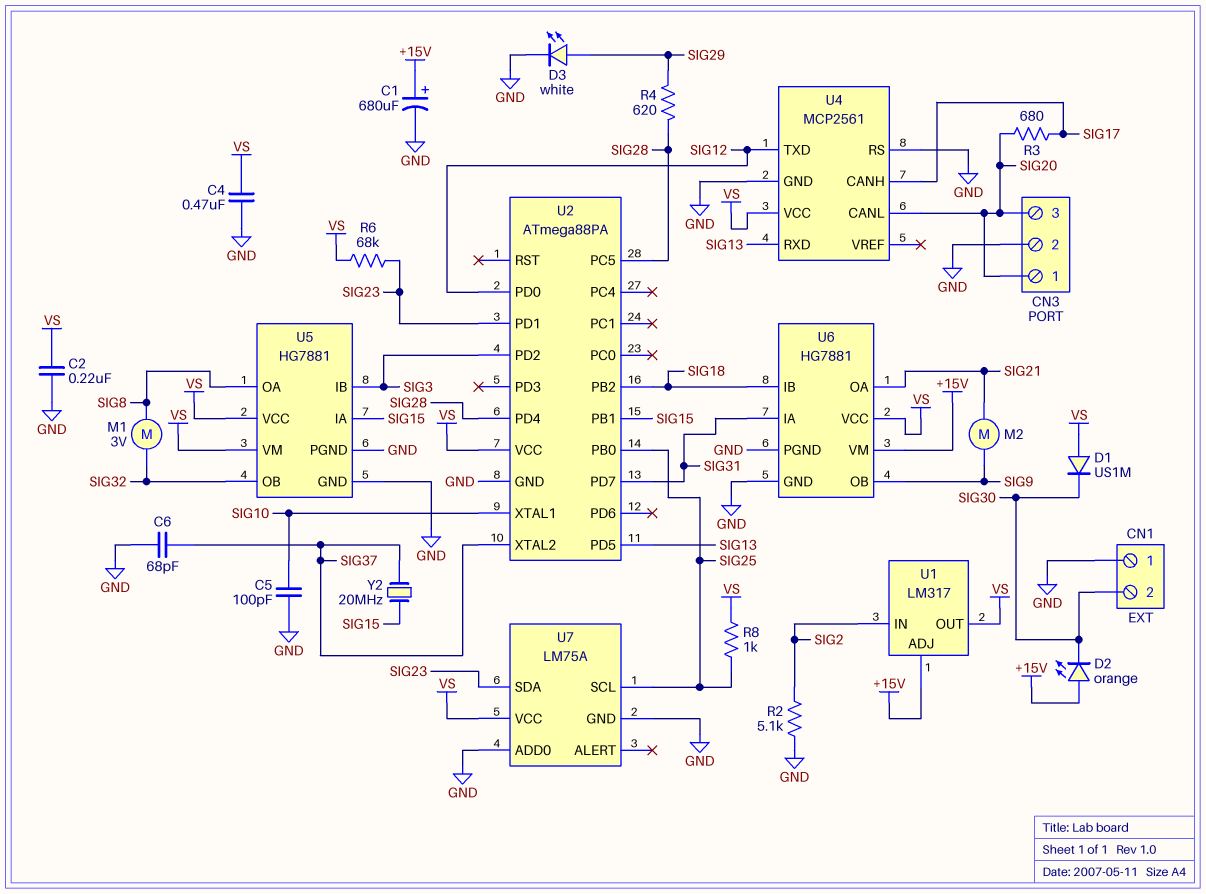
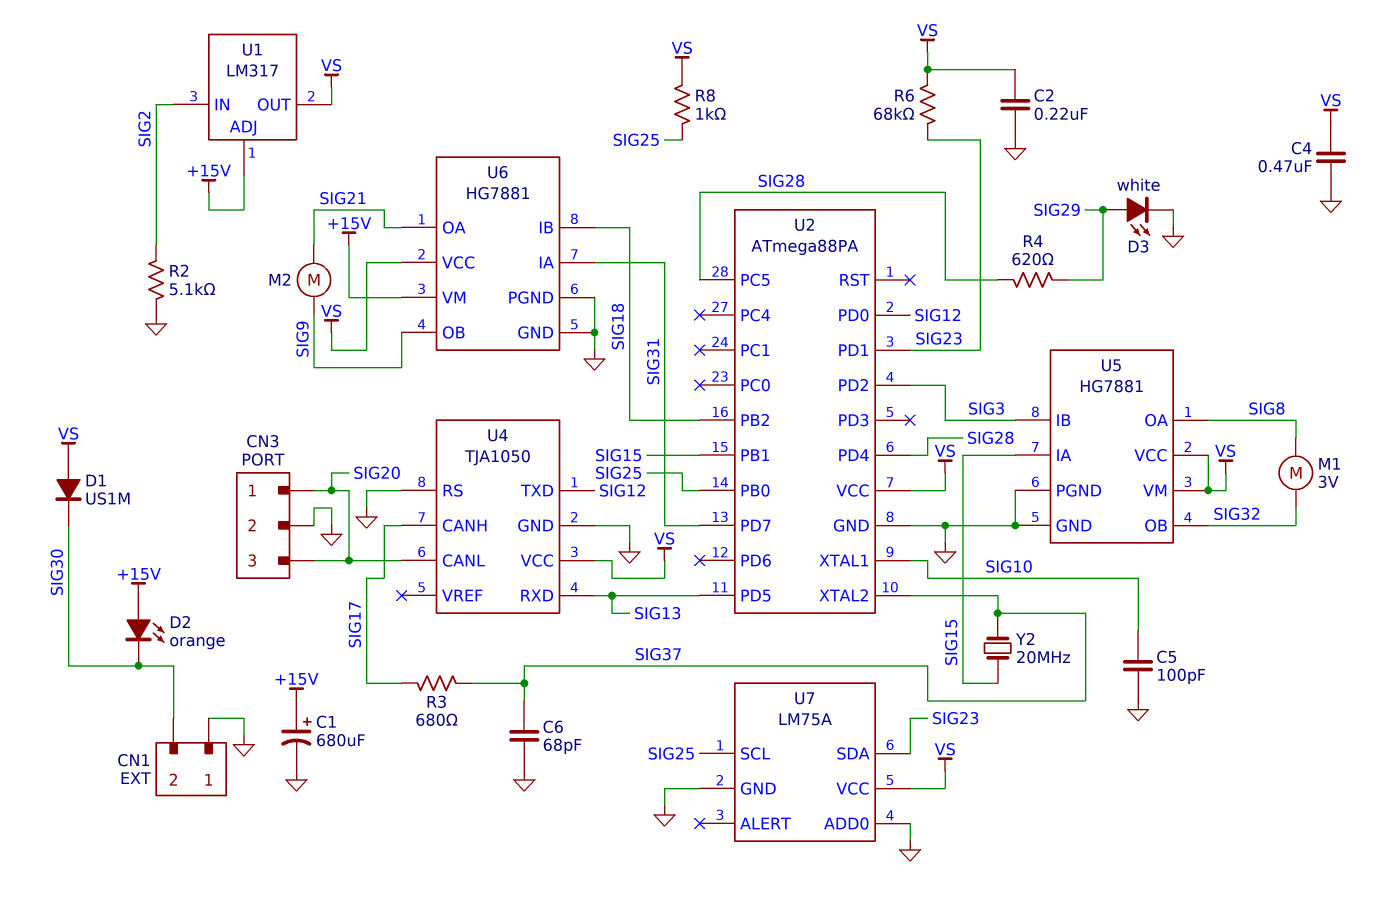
R3: 680 (SIG17, SIG20) -> 680 (SIG17, SIG37)
U4: MCP2561 -> TJA1050

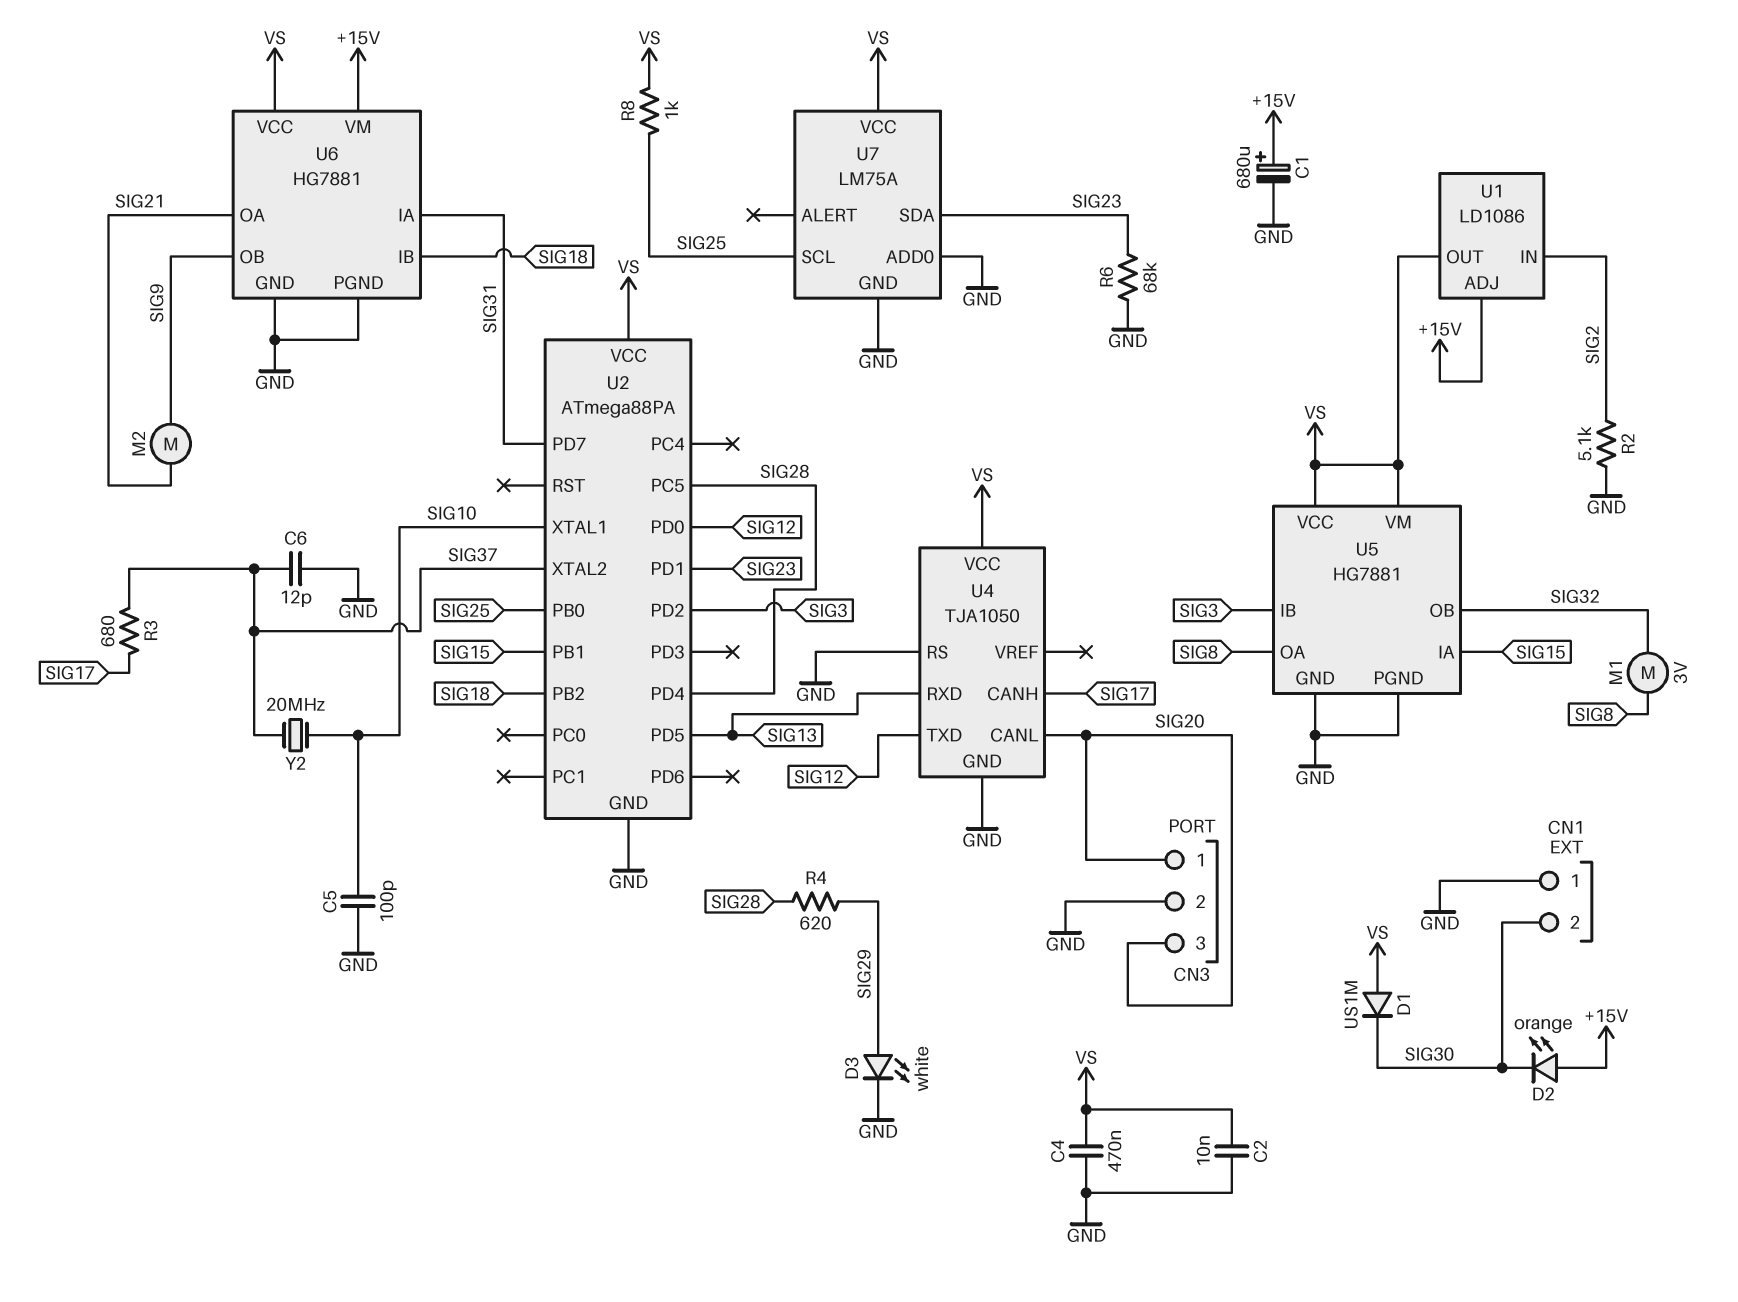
C2: 220nF (GND, VS) -> 10nF (GND, VS)
C6: 68pF (GND, SIG37) -> 12pF (GND, SIG37)
R6: 68k (SIG23, VS) -> 68k (GND, SIG23)
U1: LM317 -> LD1086
Y2: 20MHz (SIG15, SIG37) -> 20MHz (SIG10, SIG37)

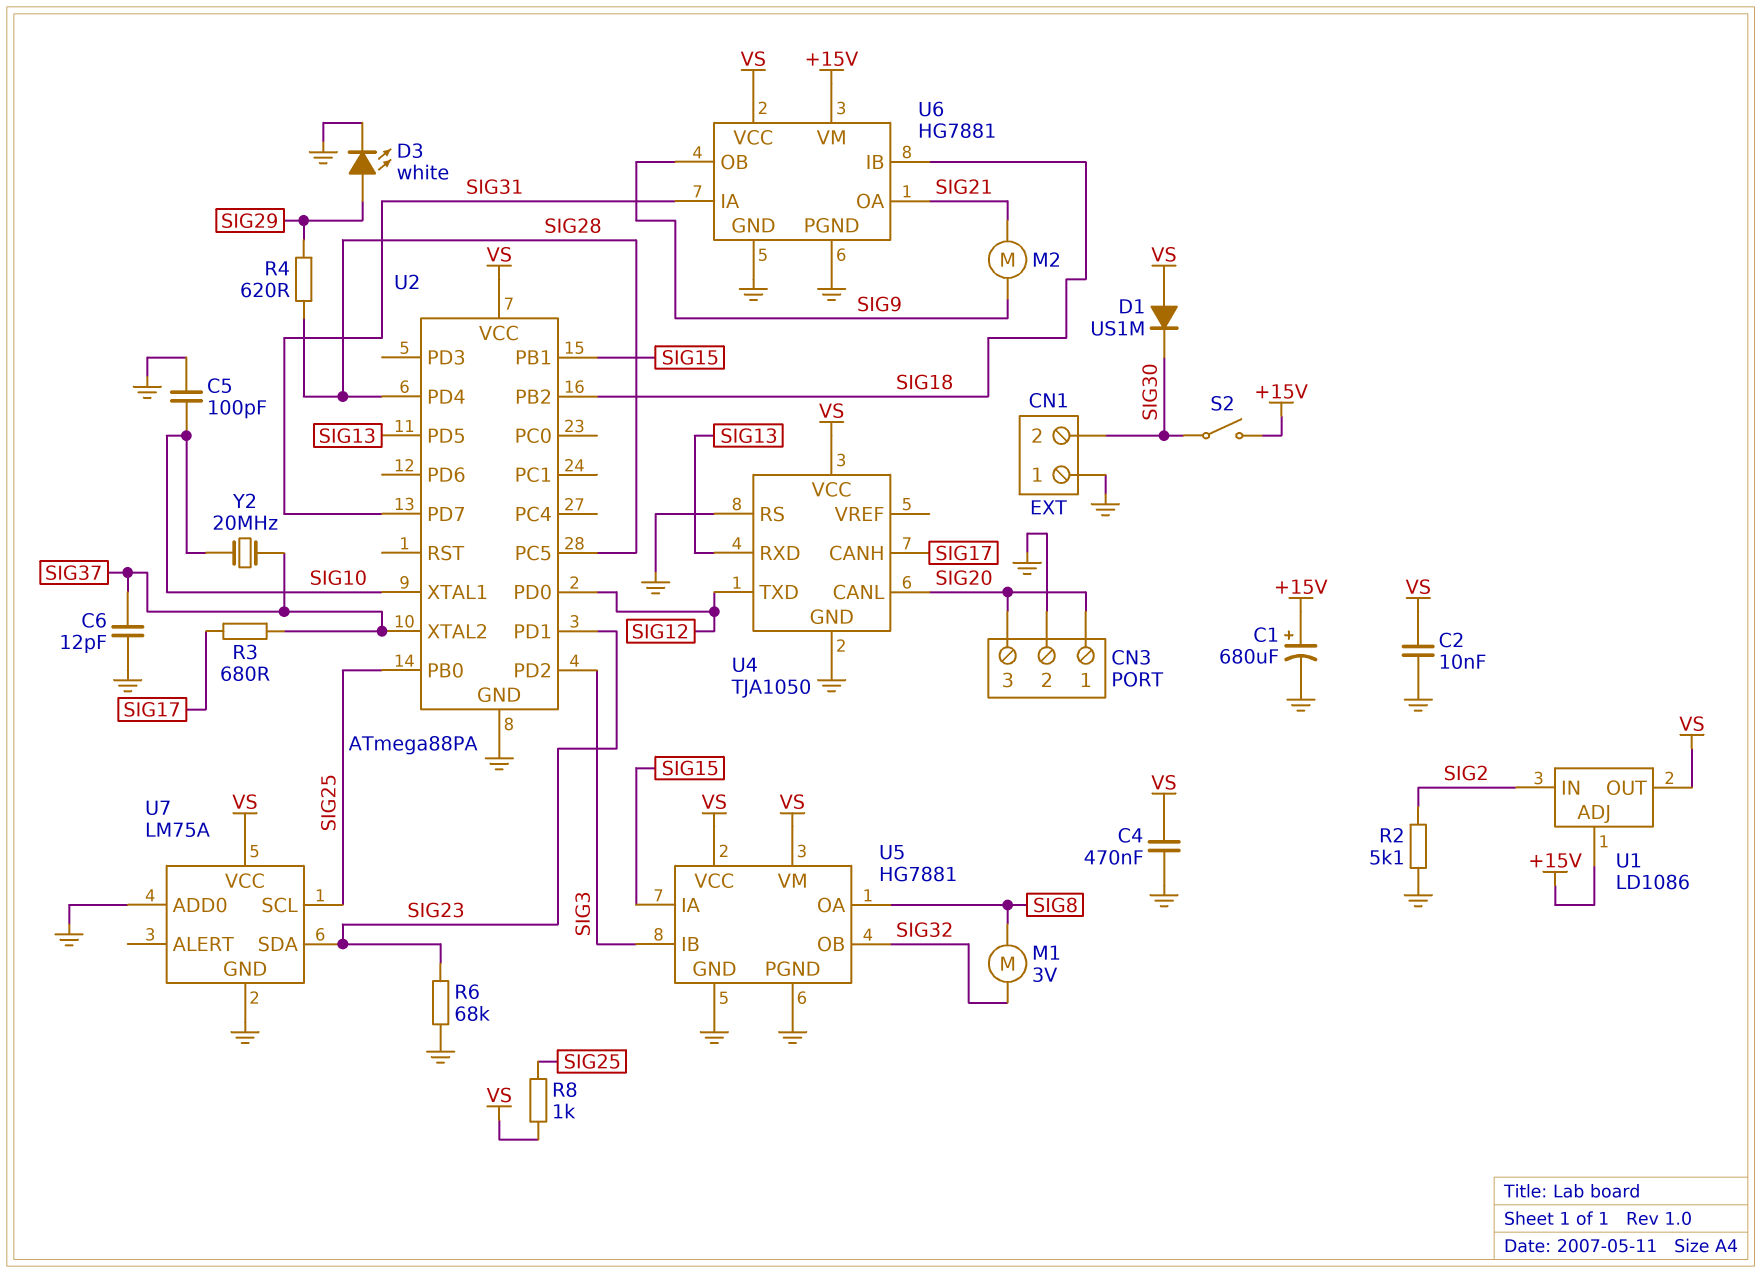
D2: LED orange (A +15V, K SIG30) -> none
S2: none -> switch (+15V, SIG30)

